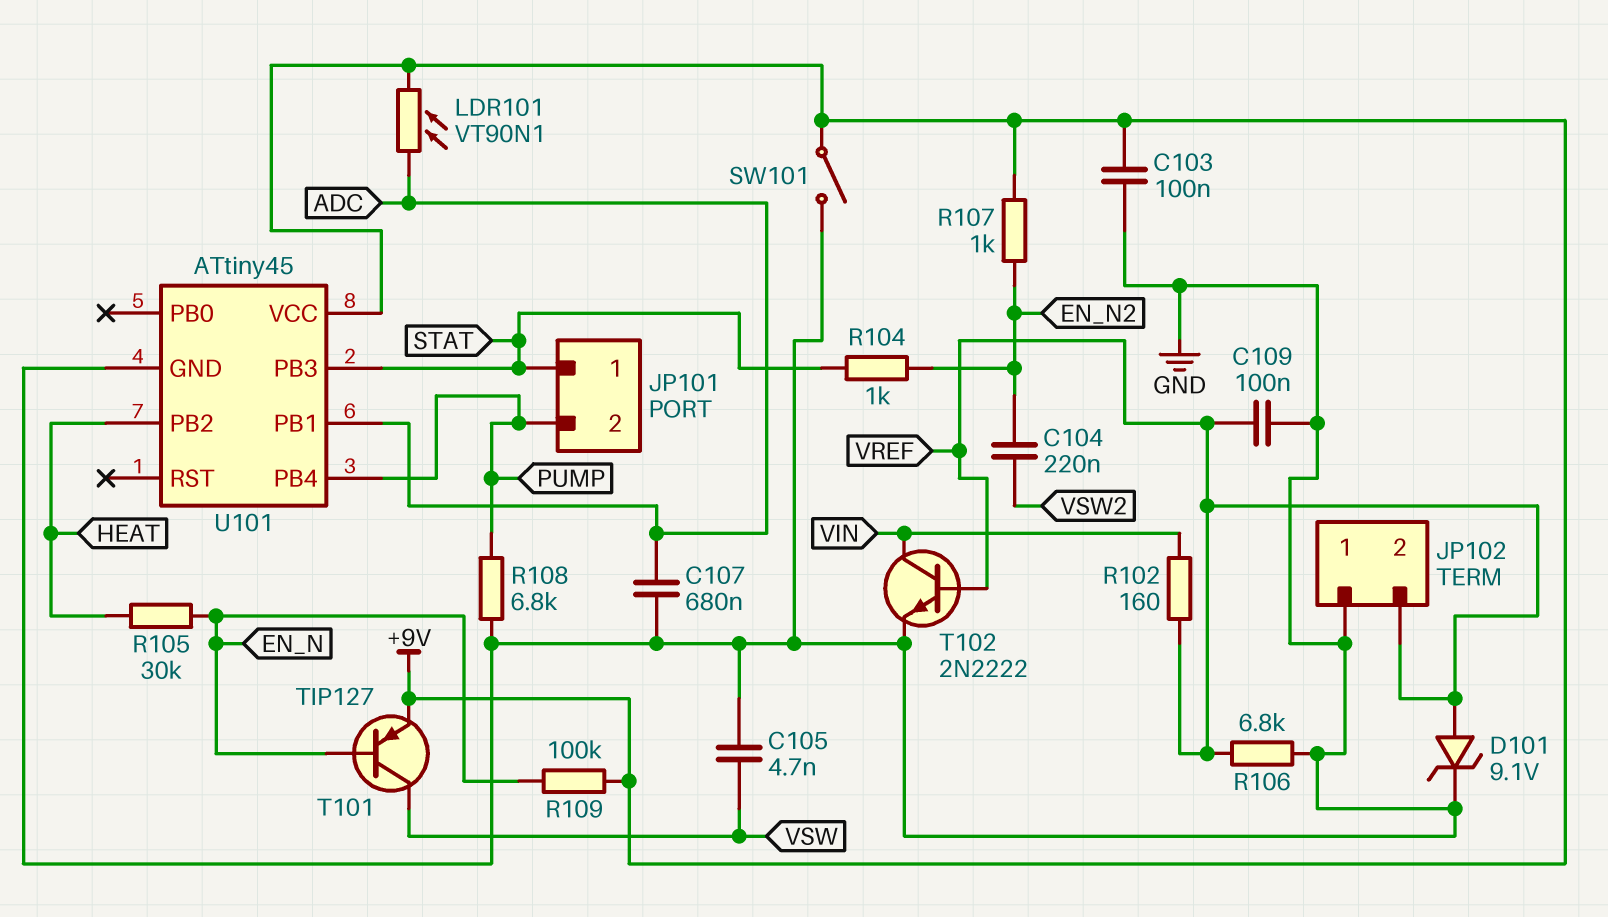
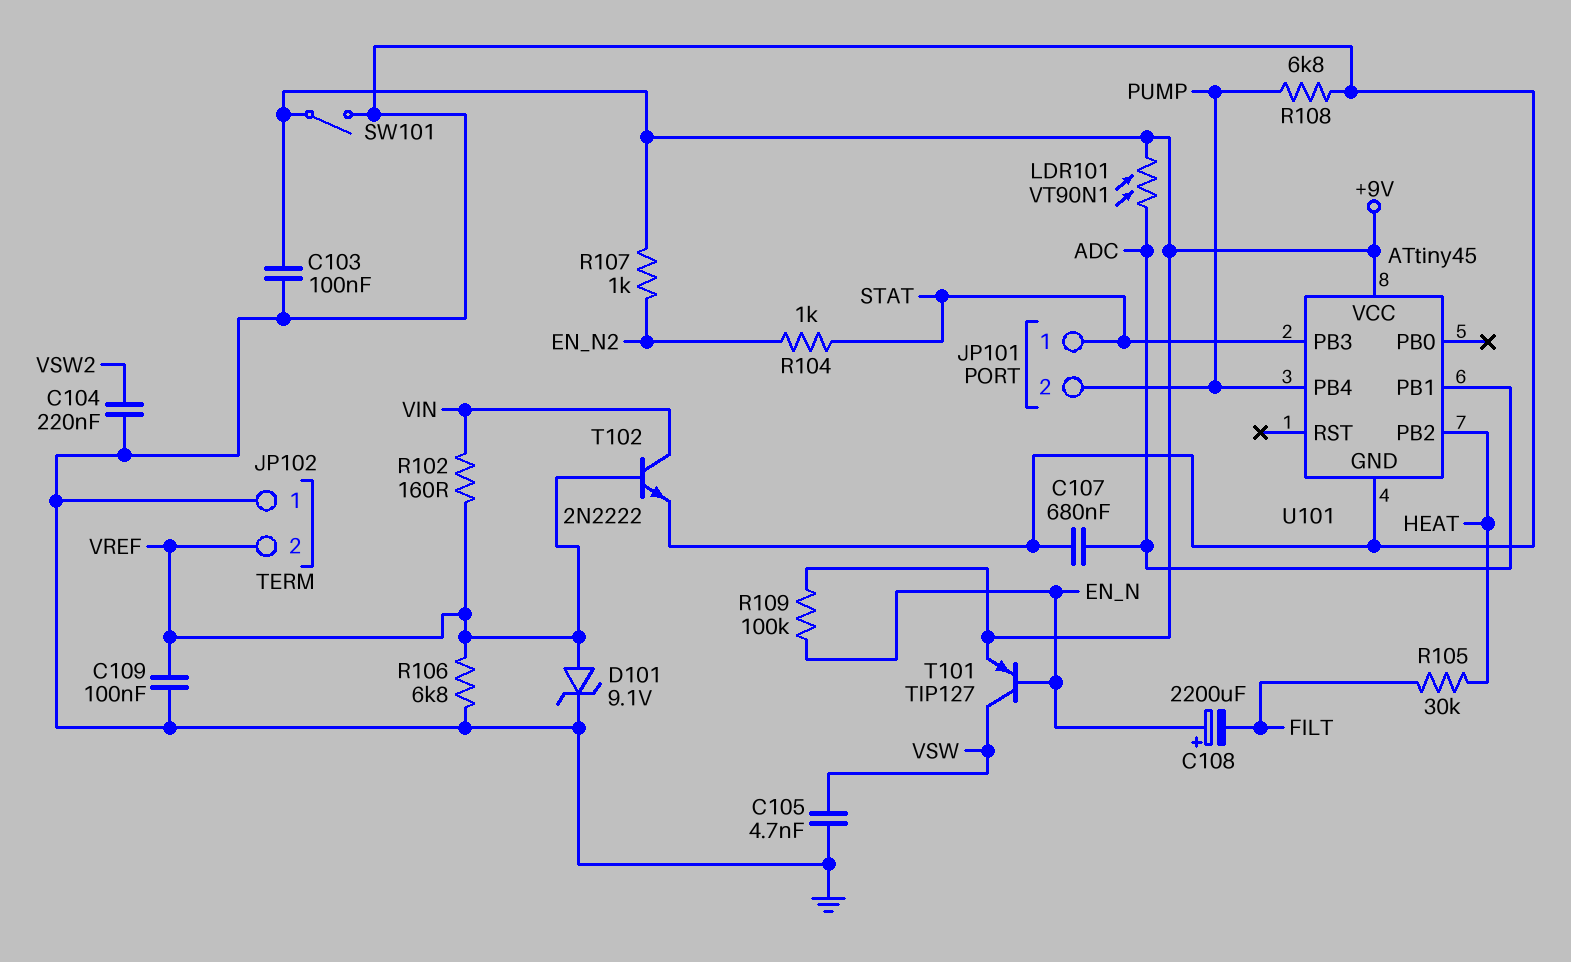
C104: 220nF (EN_N2, VSW2) -> 220nF (GND, VSW2)
C108: none -> 2200uF (plus EN_N, minus FILT)
R105: 30k (EN_N, HEAT) -> 30k (FILT, HEAT)

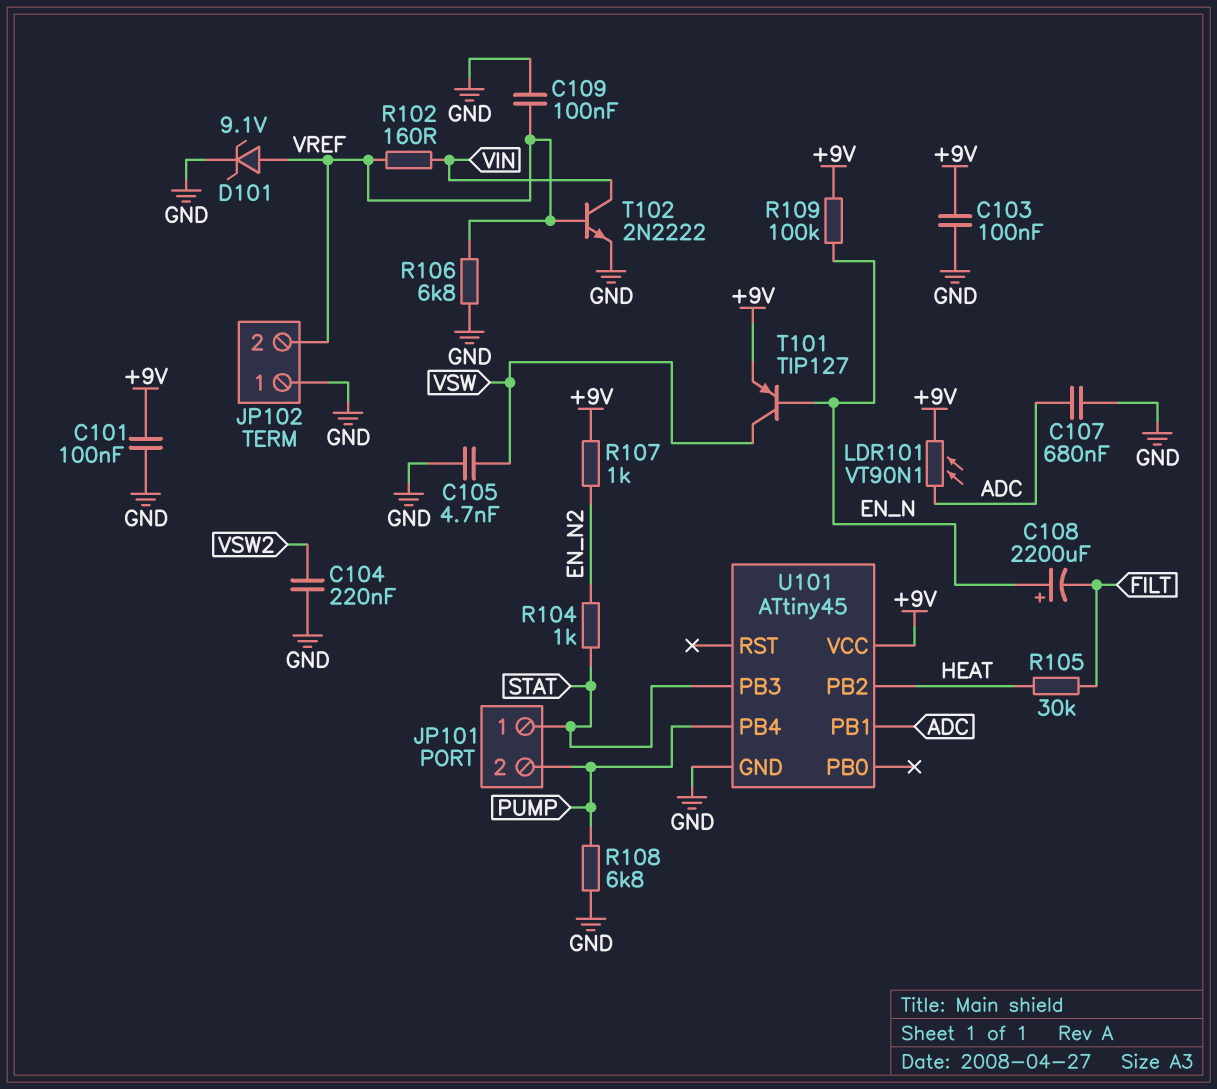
C101: none -> 100nF (+9V, GND)
SW101: switch (+9V, GND) -> none

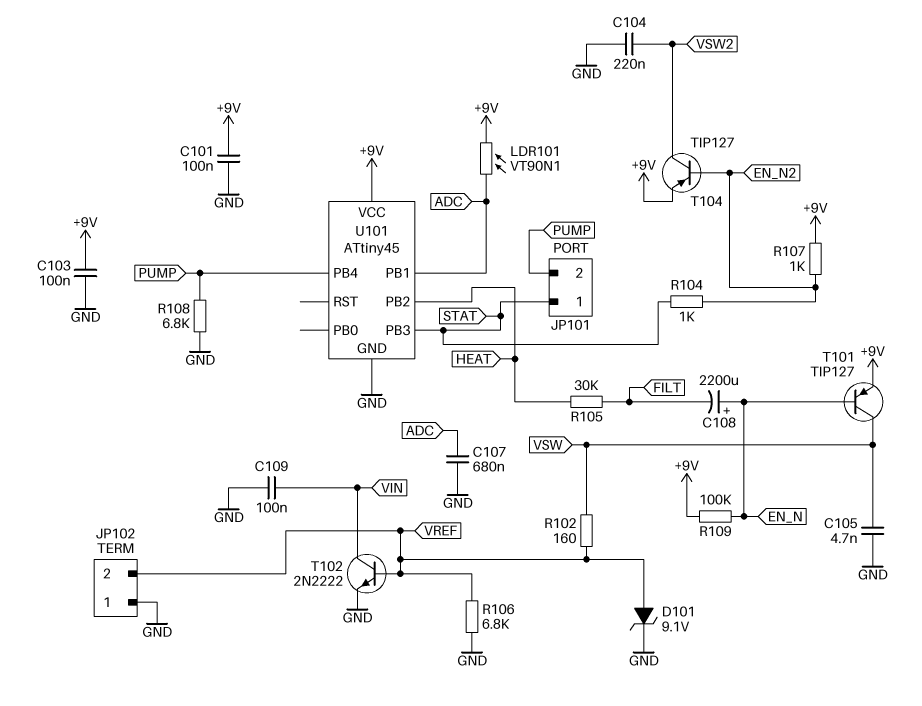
C109: 100nF (GND, VREF) -> 100nF (GND, VIN)
R102: 160 (VIN, VREF) -> 160 (VREF, VSW)
T104: none -> PNP TIP127 (B EN_N2, C VSW2, E +9V)

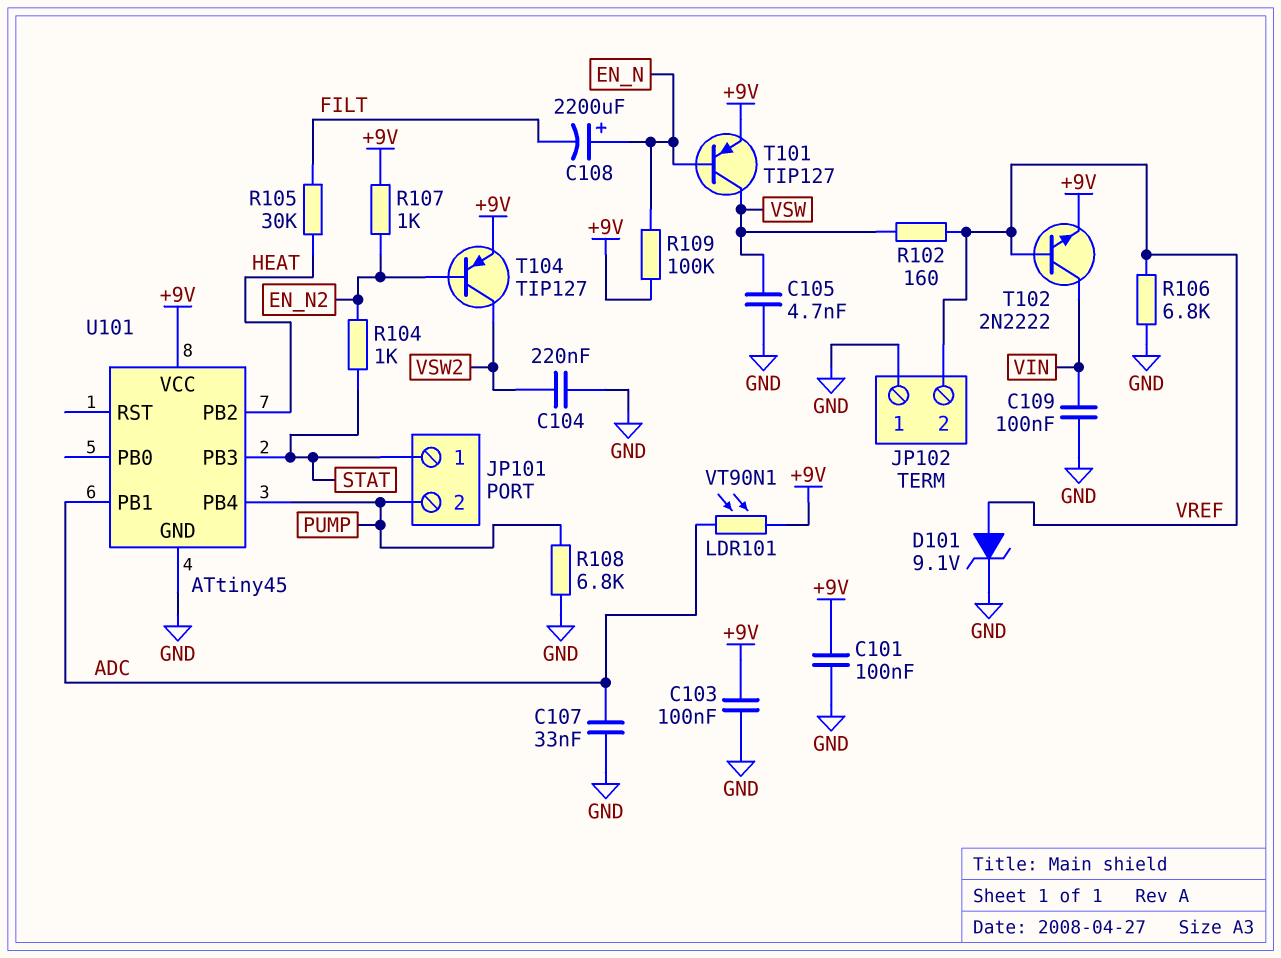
C107: 680nF (ADC, GND) -> 33nF (ADC, GND)
T102: NPN 2N2222 (B VREF, C VIN, E GND) -> NPN 2N2222 (B VREF, C VIN, E +9V)

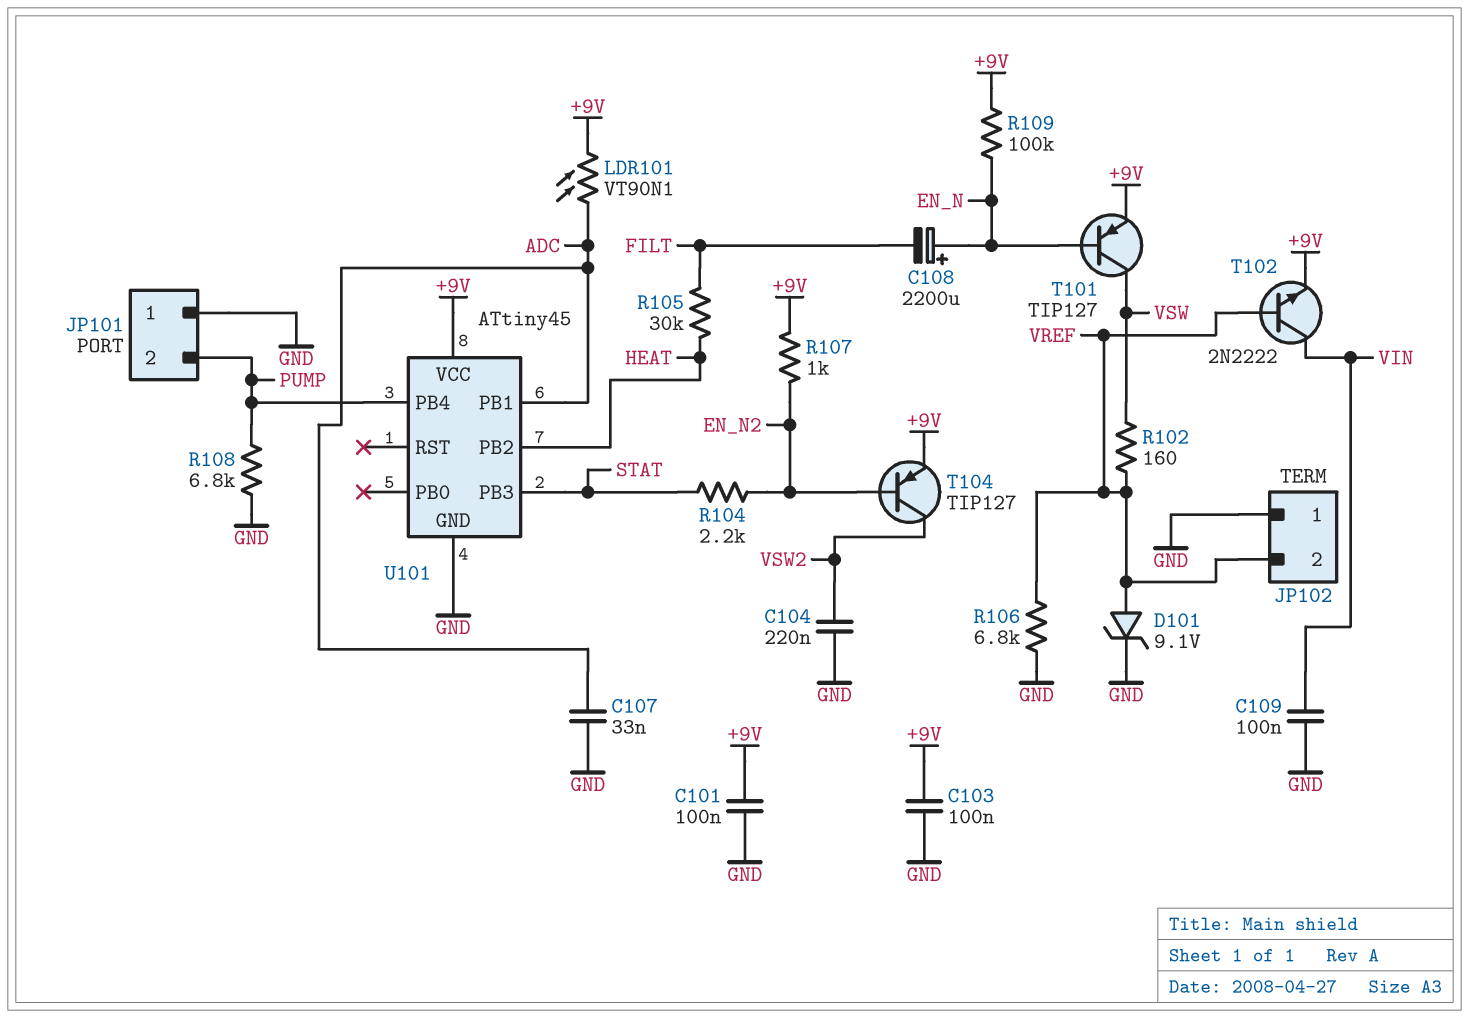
C105: 4.7nF (GND, VSW) -> none
JP101 pin 1: STAT -> GND
R104: 1k (EN_N2, STAT) -> 2.2k (EN_N2, STAT)

